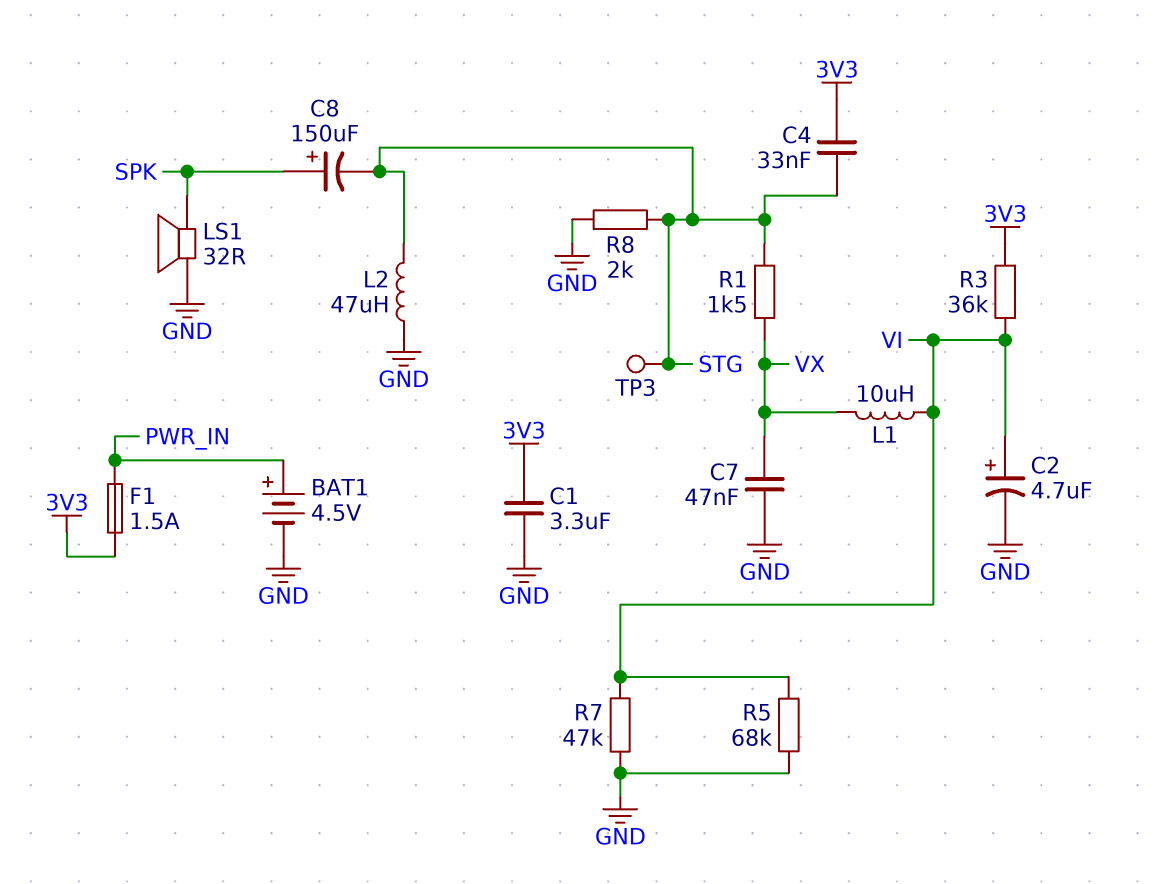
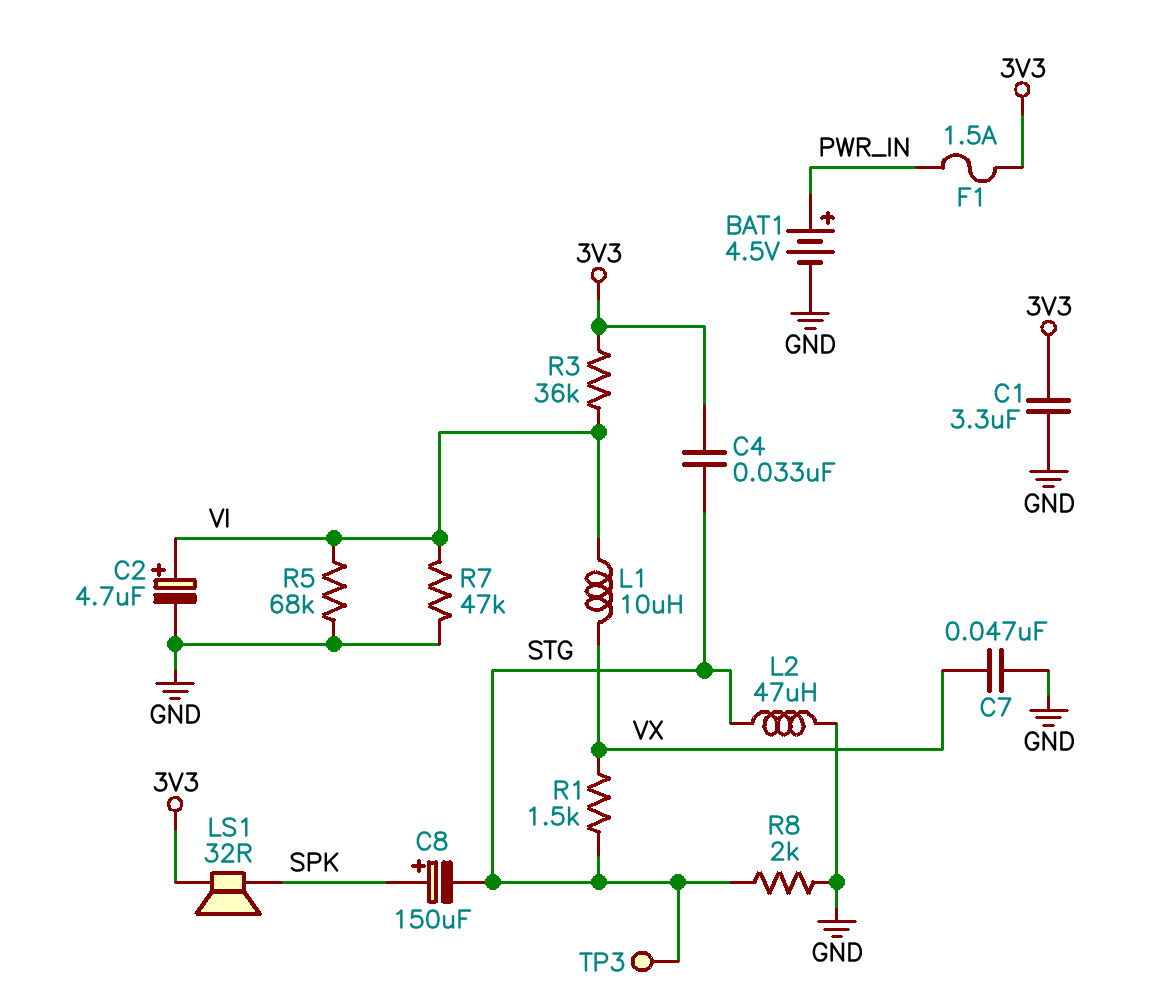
LS1: speaker 32R (GND, SPK) -> speaker 32R (3V3, SPK)

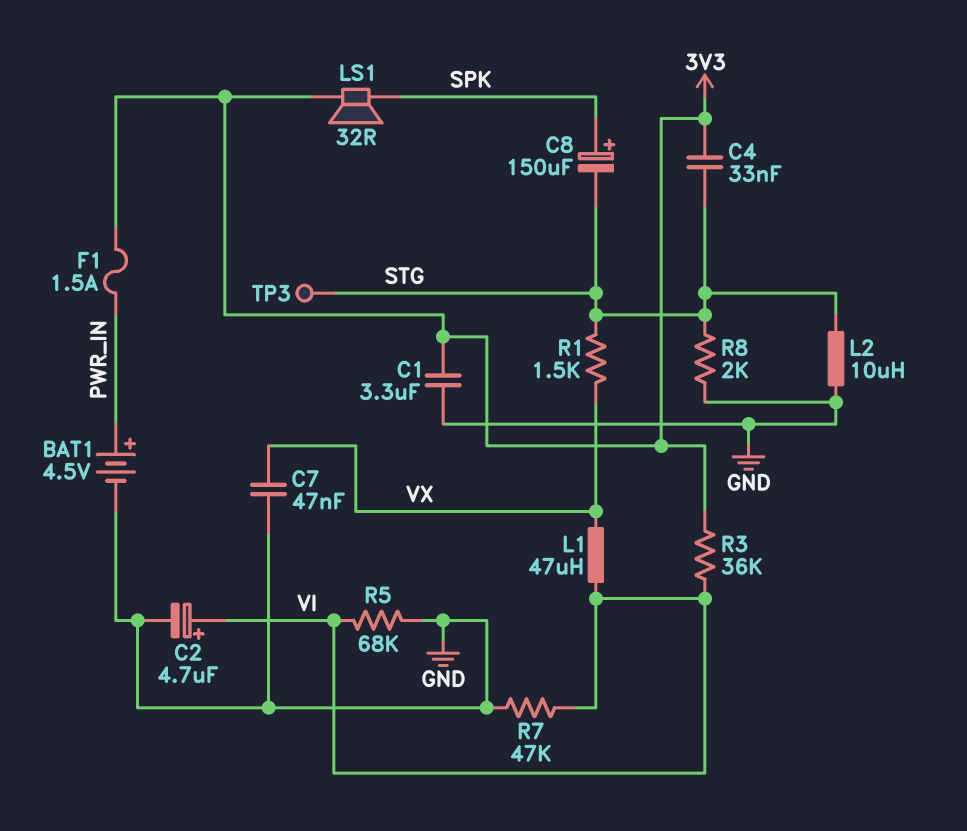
L1: 10uH (VI, VX) -> 47uH (VI, VX)
L2: 47uH (GND, STG) -> 10uH (GND, STG)

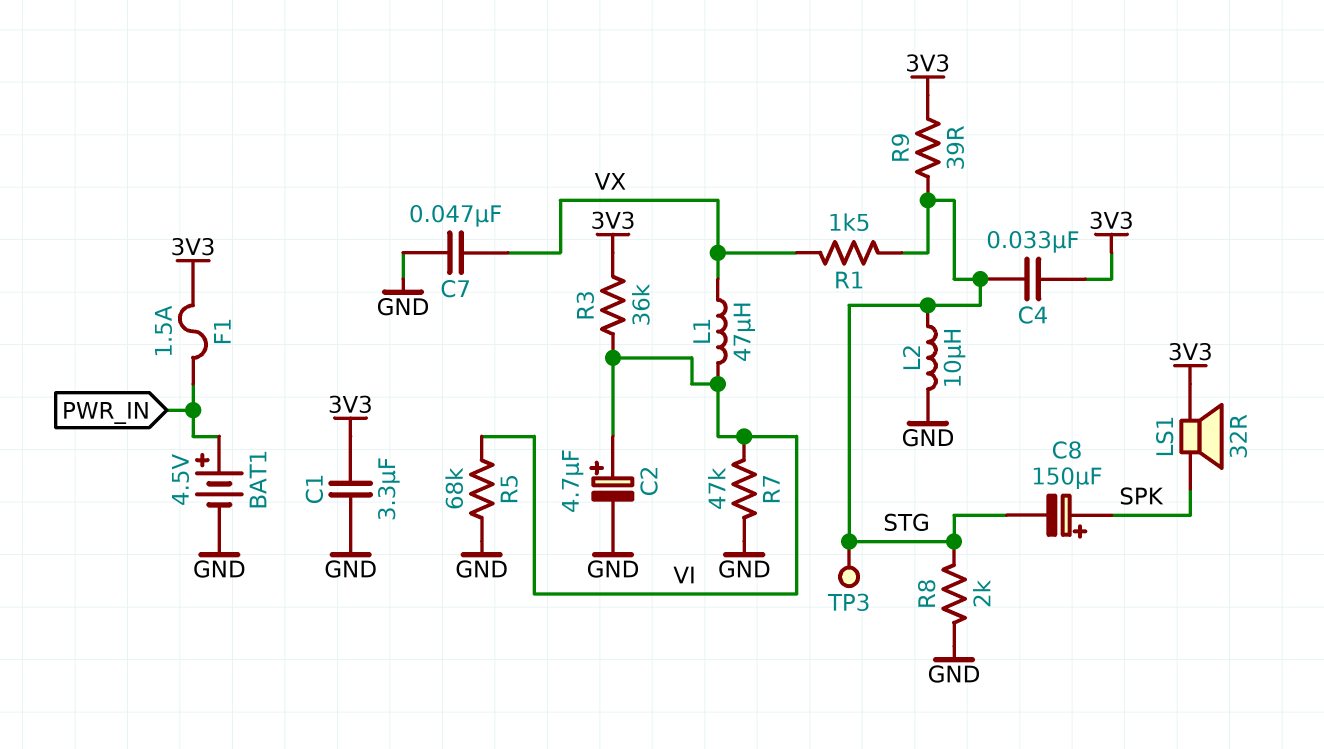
R9: none -> 39 (3V3, STG)

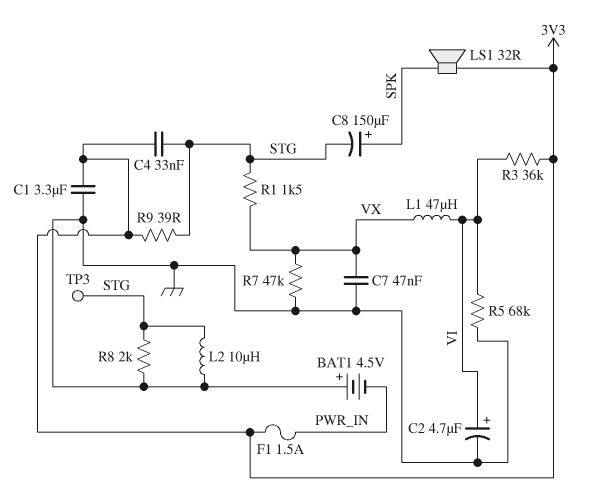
BAT1: 4.5V (plus PWR_IN, minus GND) -> 4.5V (plus GND, minus PWR_IN)
R7: 47k (GND, VI) -> 47k (GND, VX)

